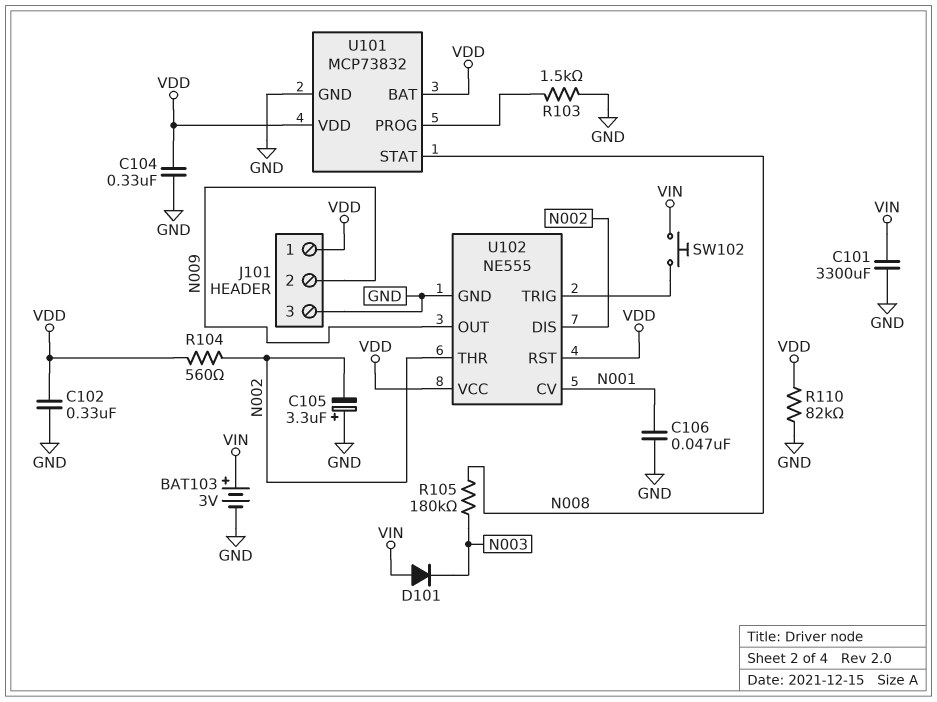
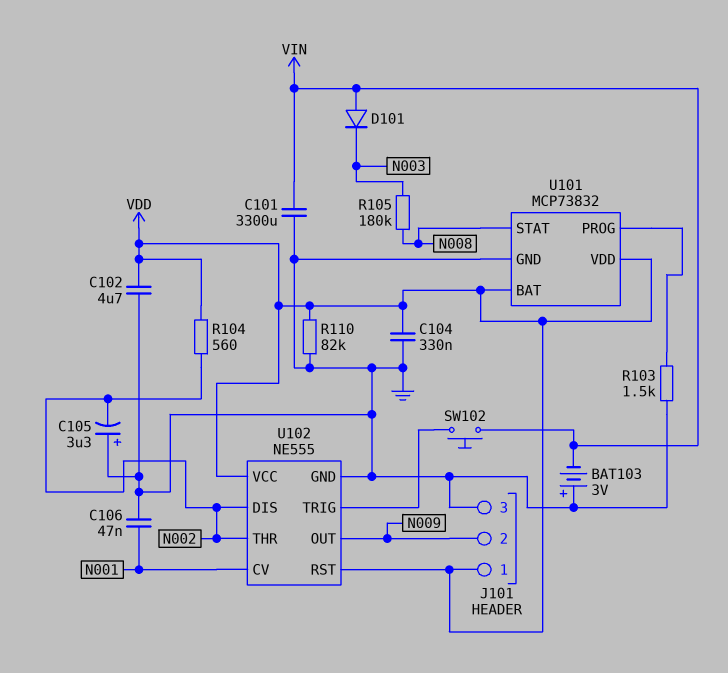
BAT103: 3V (plus VIN, minus GND) -> 3V (plus GND, minus VIN)
C102: 330nF (GND, VDD) -> 4.7uF (GND, VDD)

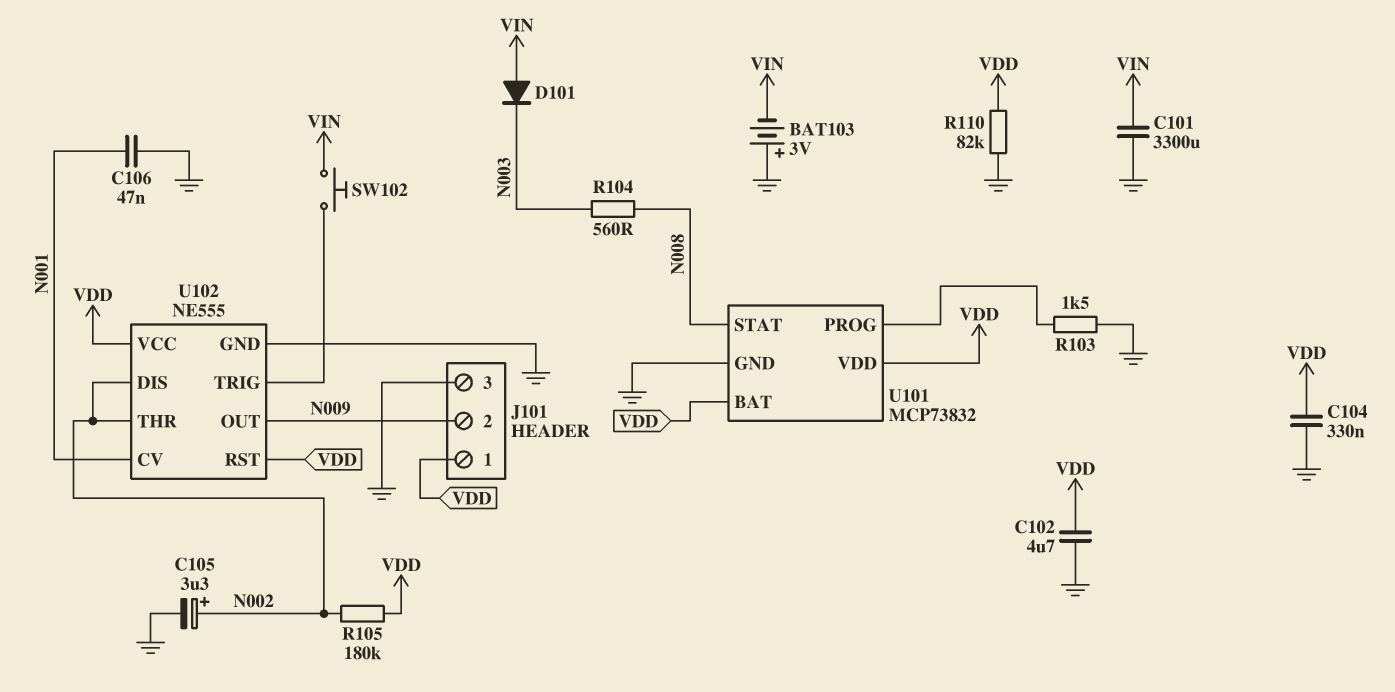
C105: 3.3uF (plus GND, minus N002) -> 3.3uF (plus N002, minus GND)
R104: 560 (N002, VDD) -> 560 (N003, N008)
R105: 180k (N003, N008) -> 180k (N002, VDD)

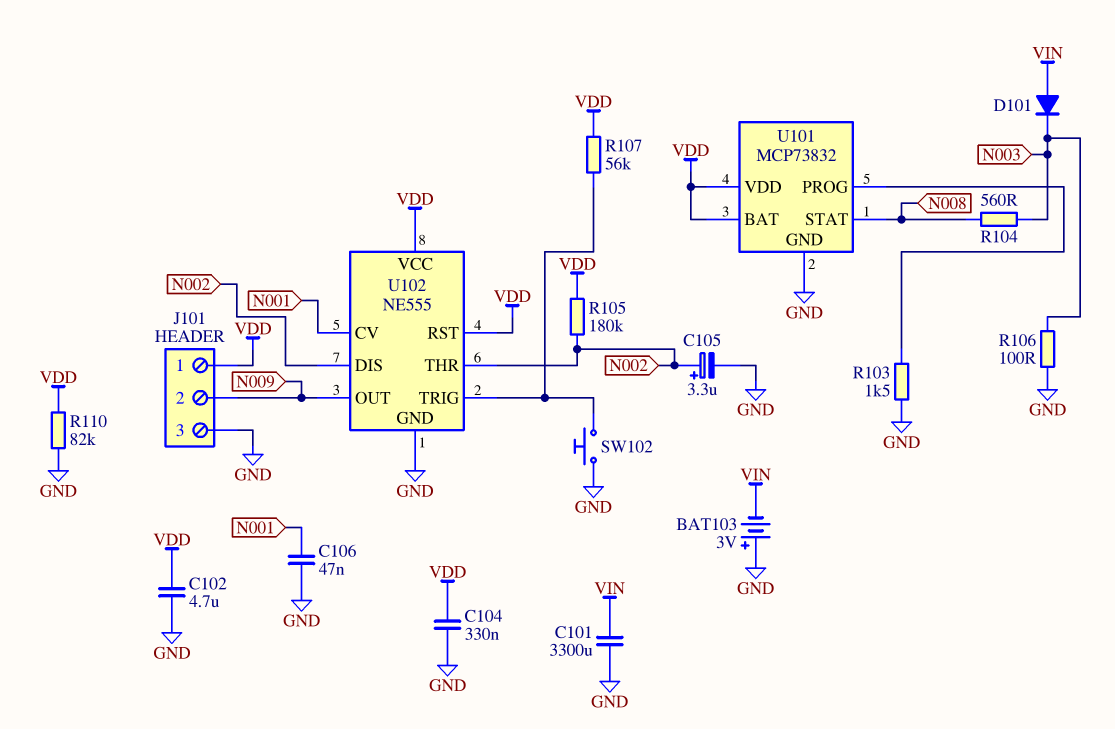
R106: none -> 100 (GND, N003)
R107: none -> 56k (U102/TRIG, VDD)
SW102: button (U102/TRIG, VIN) -> button (GND, U102/TRIG)

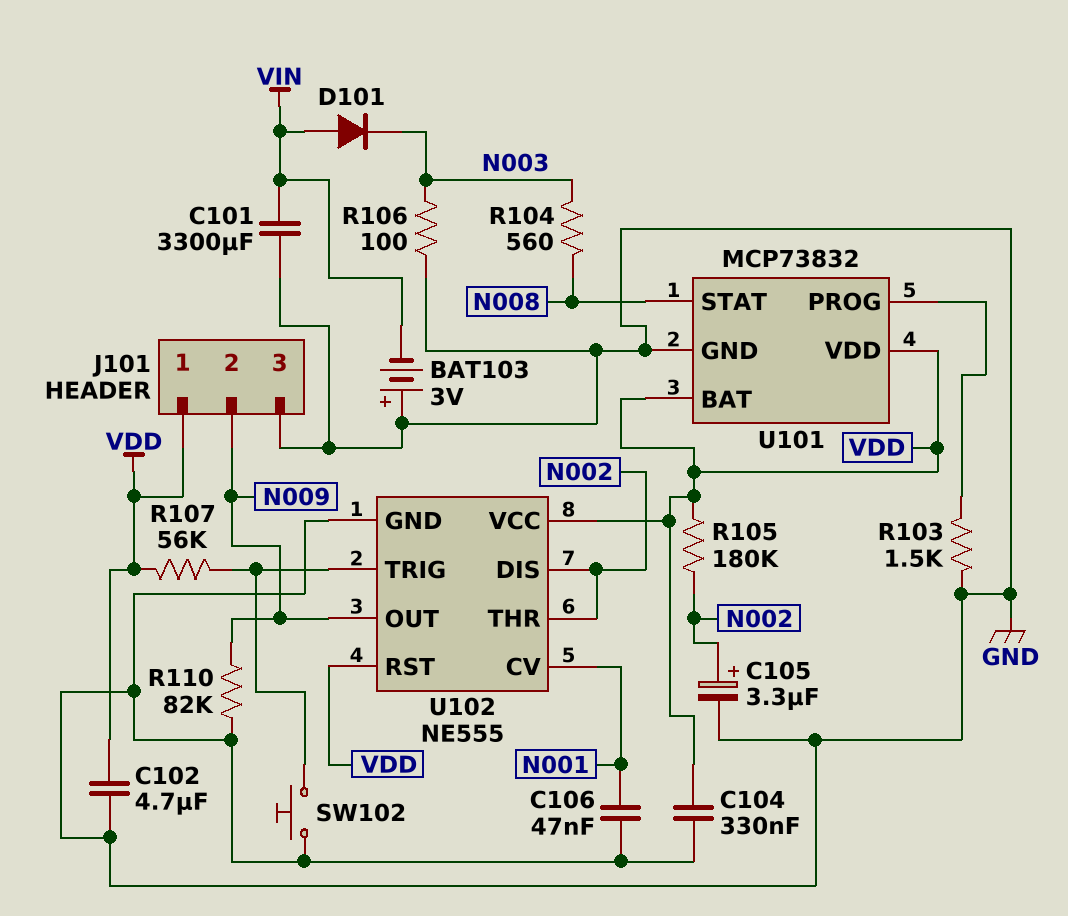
R110: 82k (GND, VDD) -> 82k (GND, N009)

